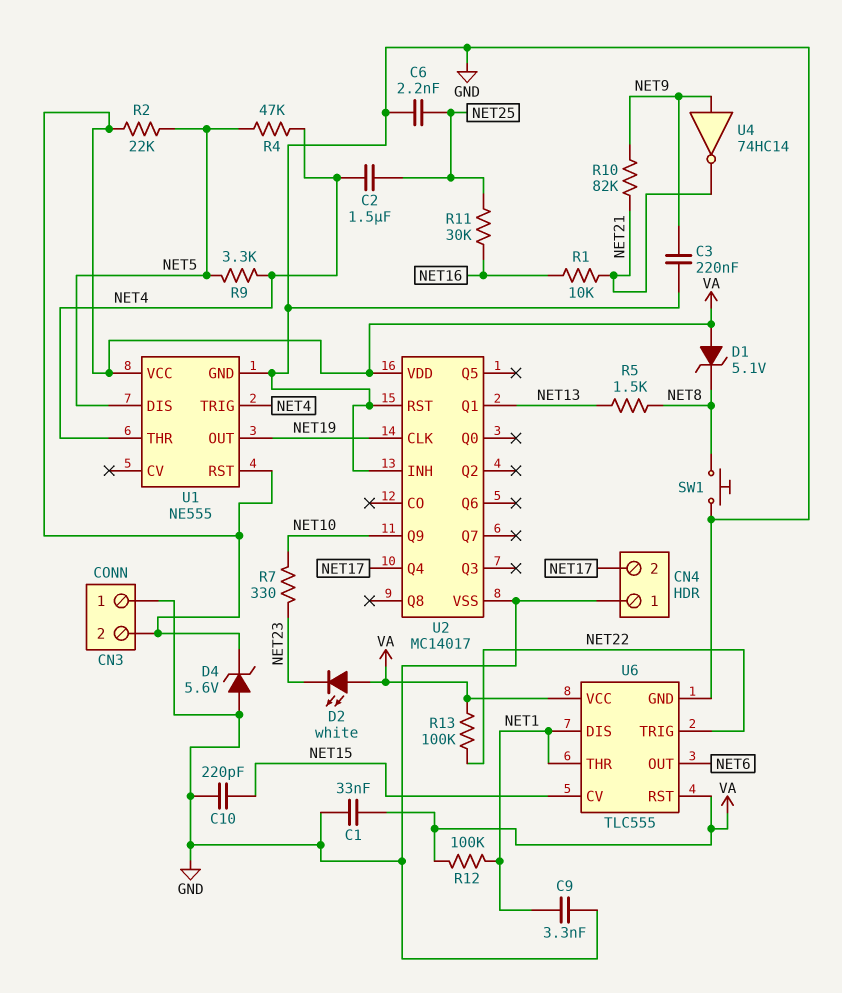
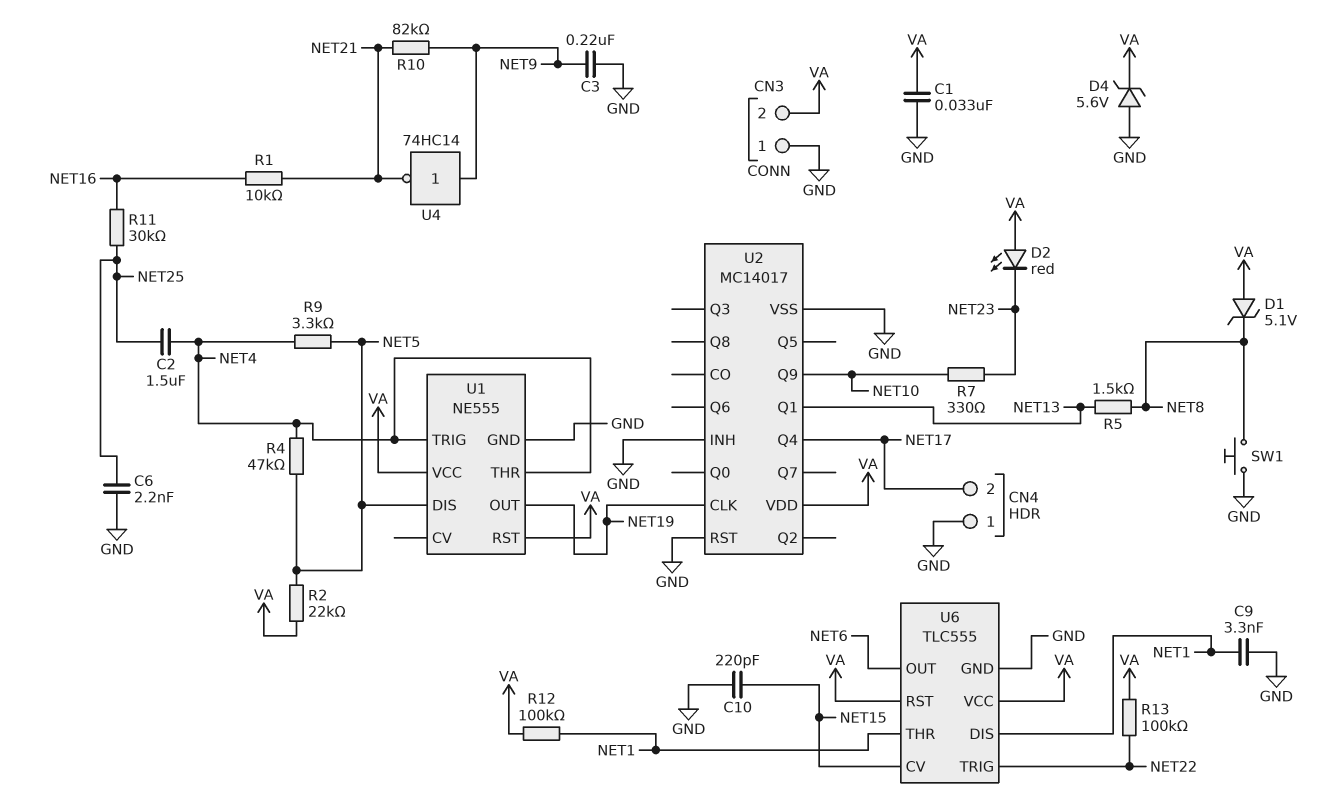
D2: LED white (A VA, K NET23) -> LED red (A VA, K NET23)

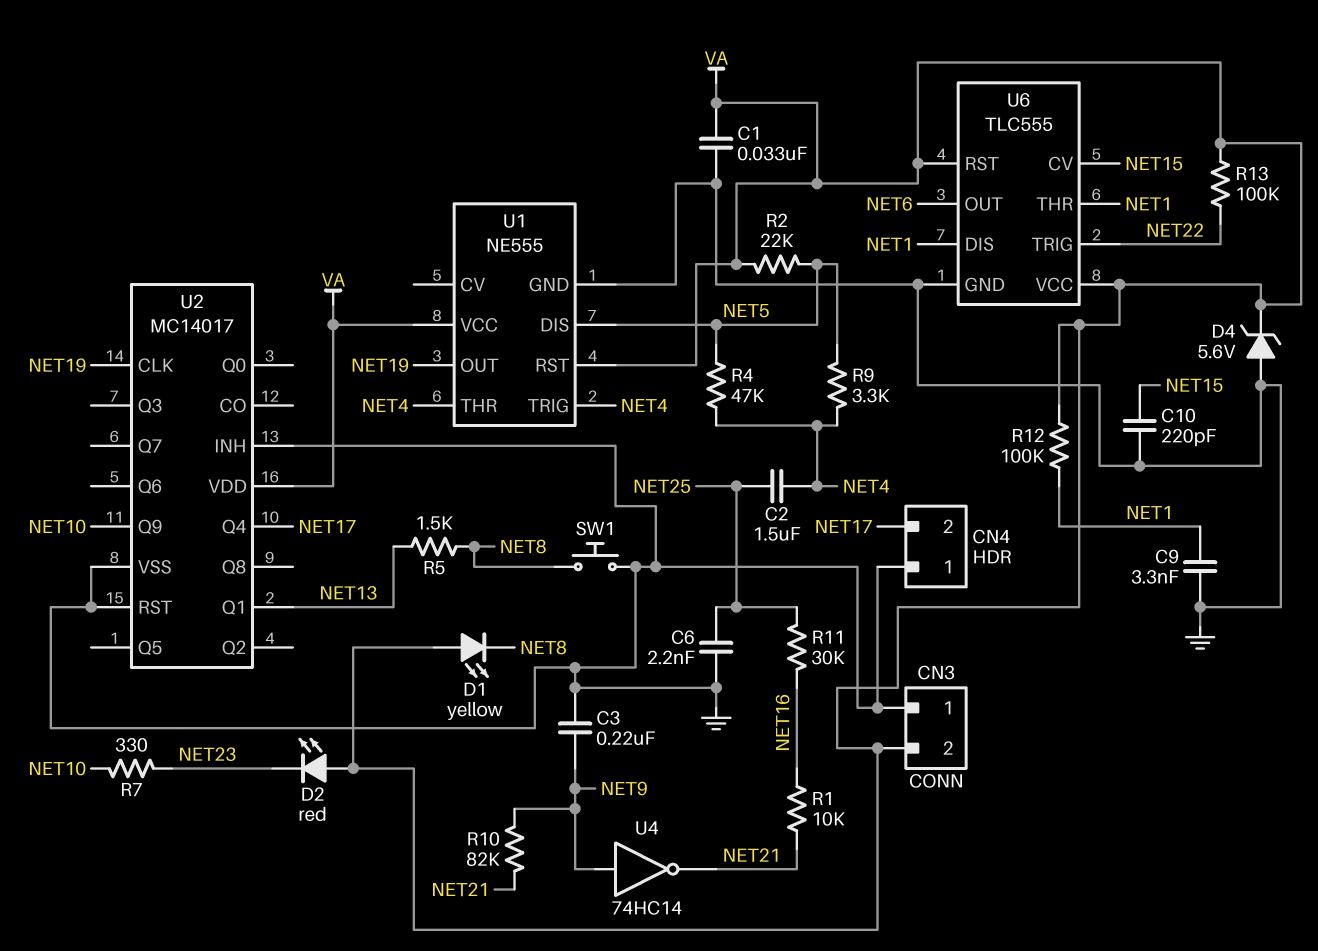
D1: zener 5.1V (A VA, K NET8) -> LED yellow (A VA, K NET8)

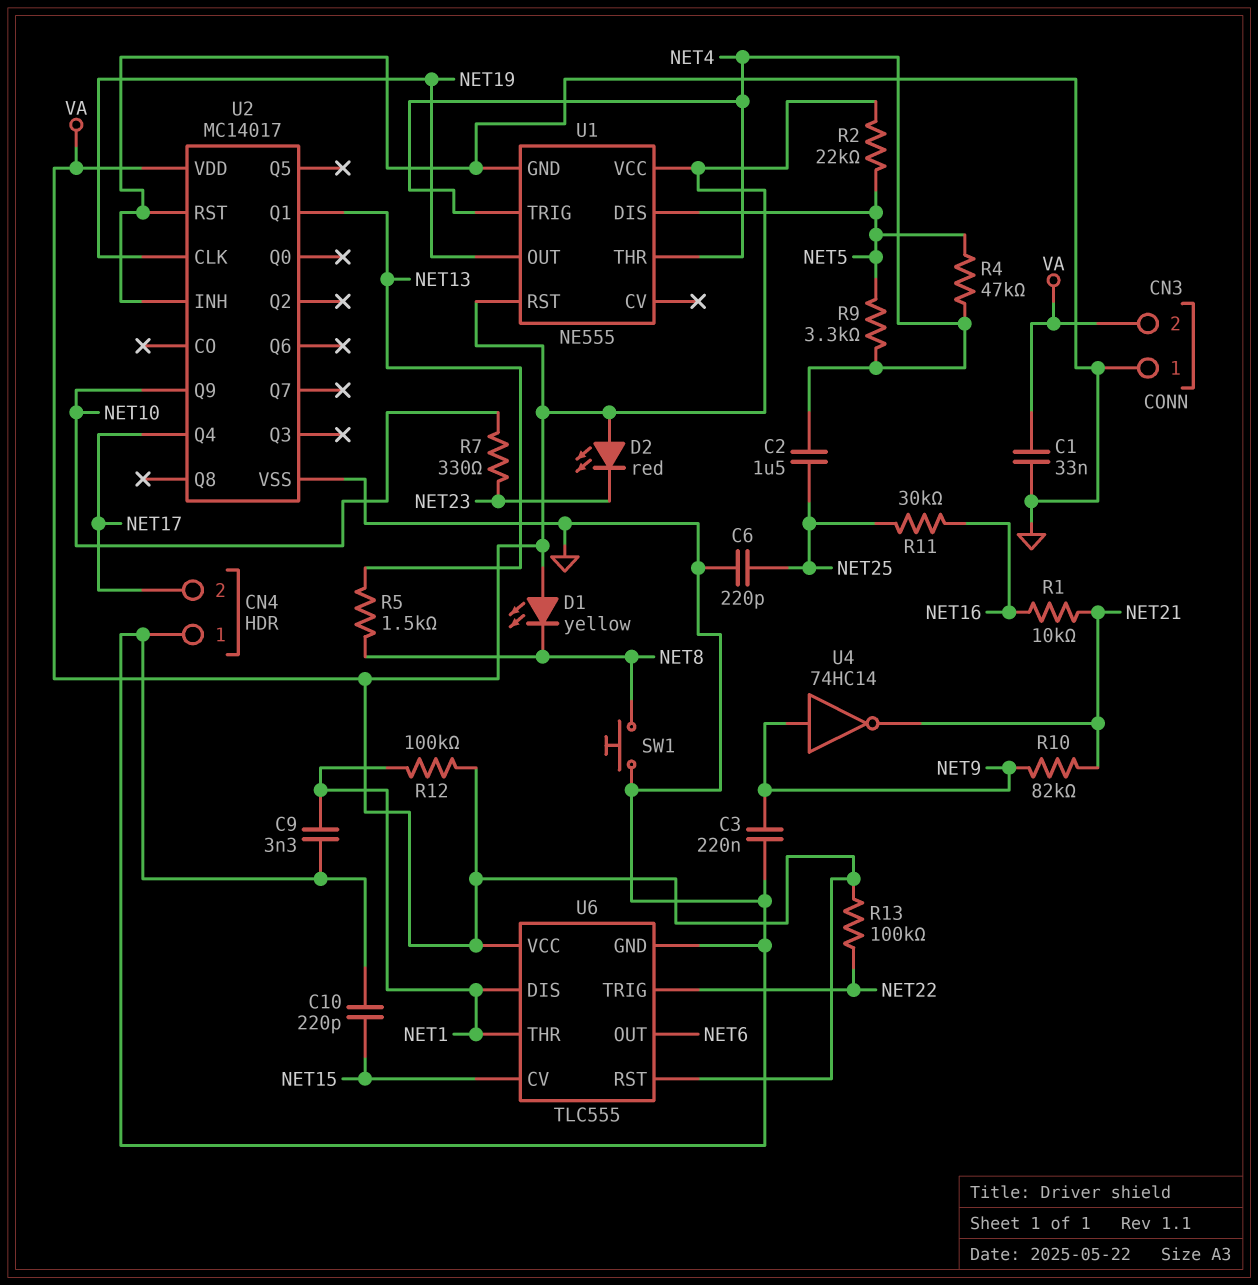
C6: 2.2nF (GND, NET25) -> 220pF (GND, NET25)
D4: zener 5.6V (A GND, K VA) -> none

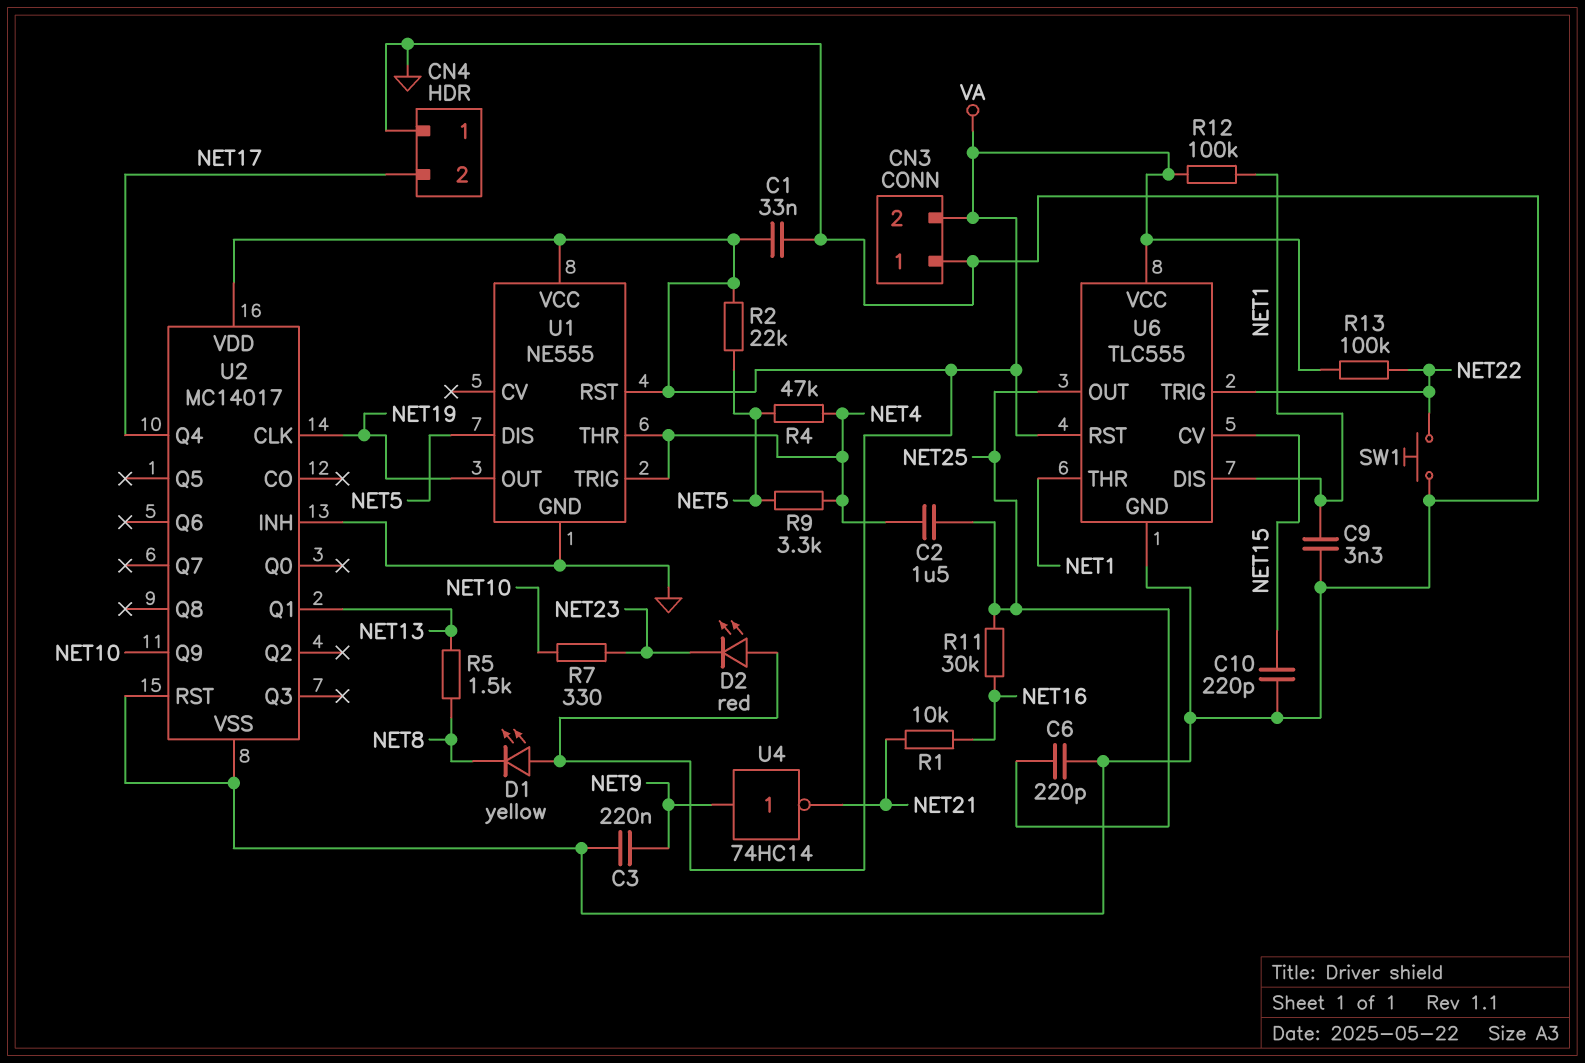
R10: 82k (NET9, NET21) -> none
SW1: button (GND, NET8) -> button (GND, NET22)
U6 pin OUT: NET6 -> NET25

